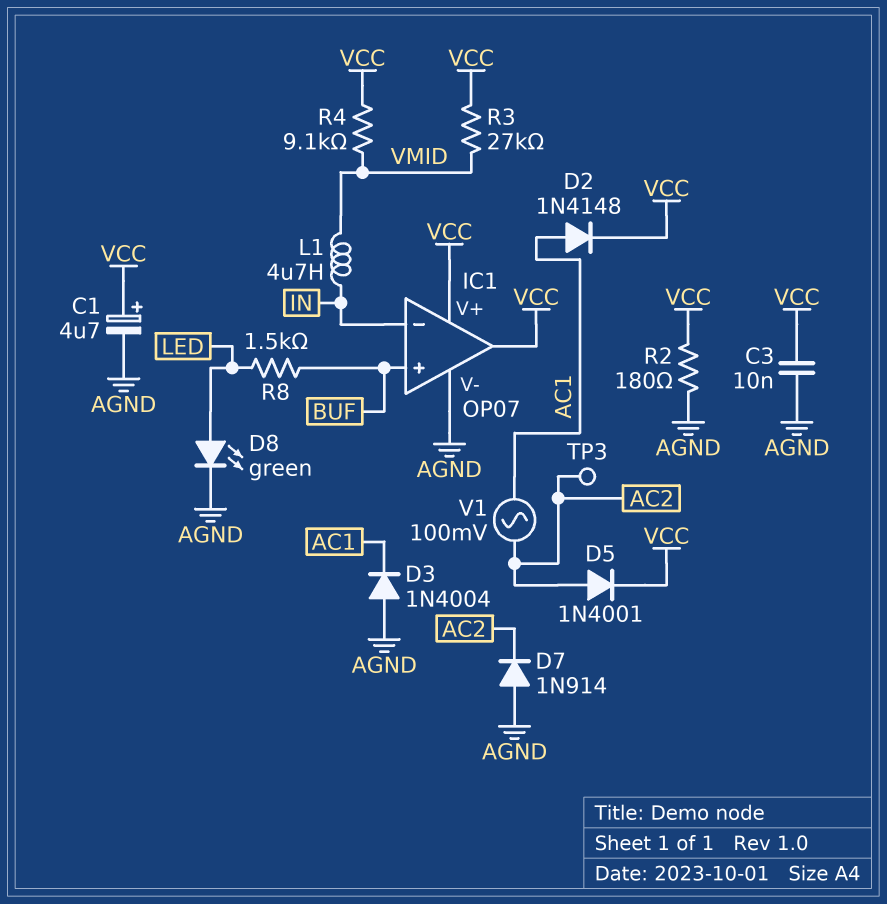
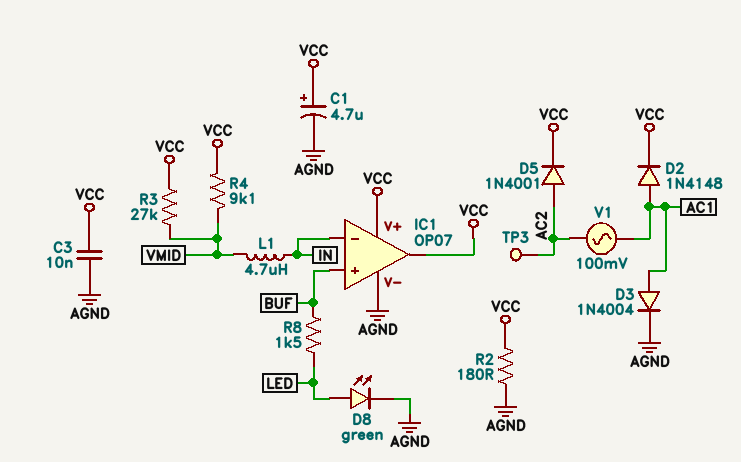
D3: diode 1N4004 (A AGND, K AC1) -> diode 1N4004 (A AC1, K AGND)
D7: diode 1N914 (A AGND, K AC2) -> none

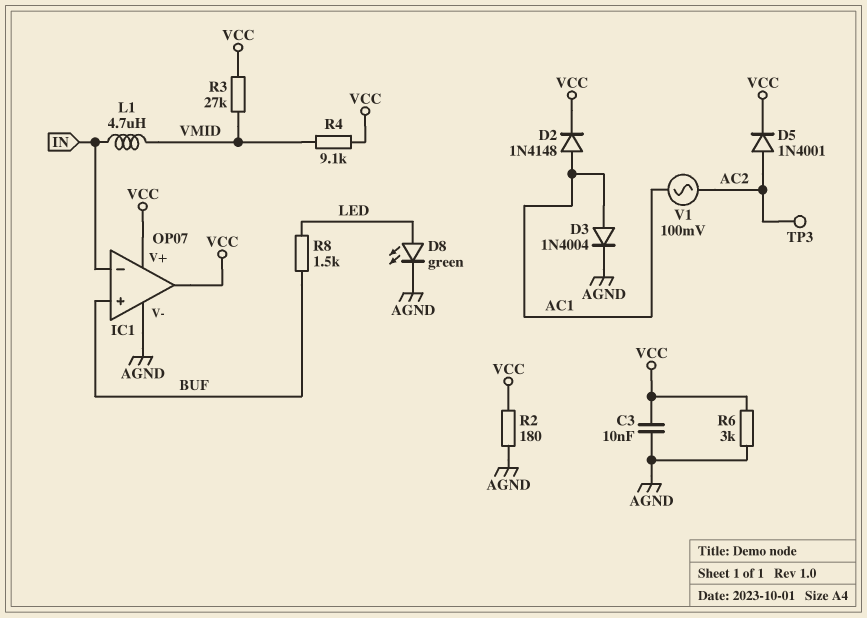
C1: 4.7uF (plus VCC, minus AGND) -> none
R6: none -> 3k (AGND, VCC)

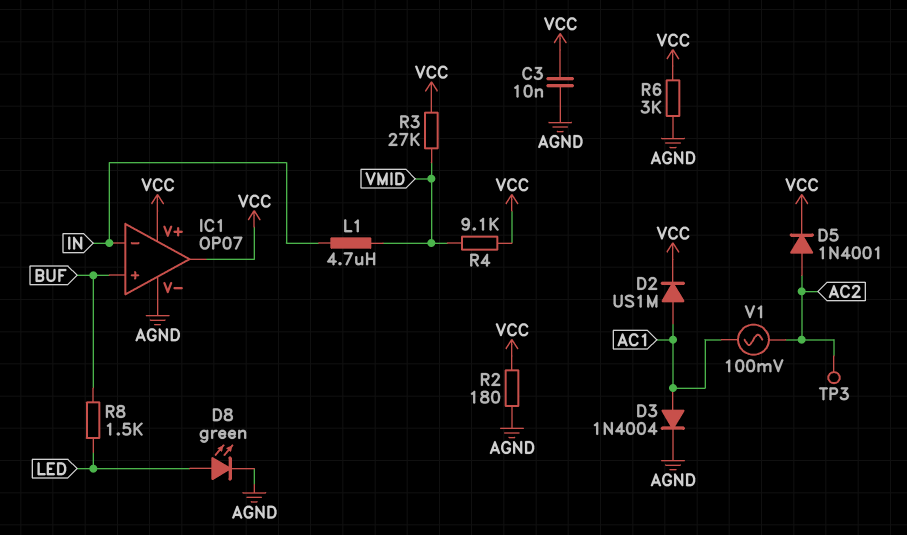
D2: diode 1N4148 (A AC1, K VCC) -> diode US1M (A AC1, K VCC)

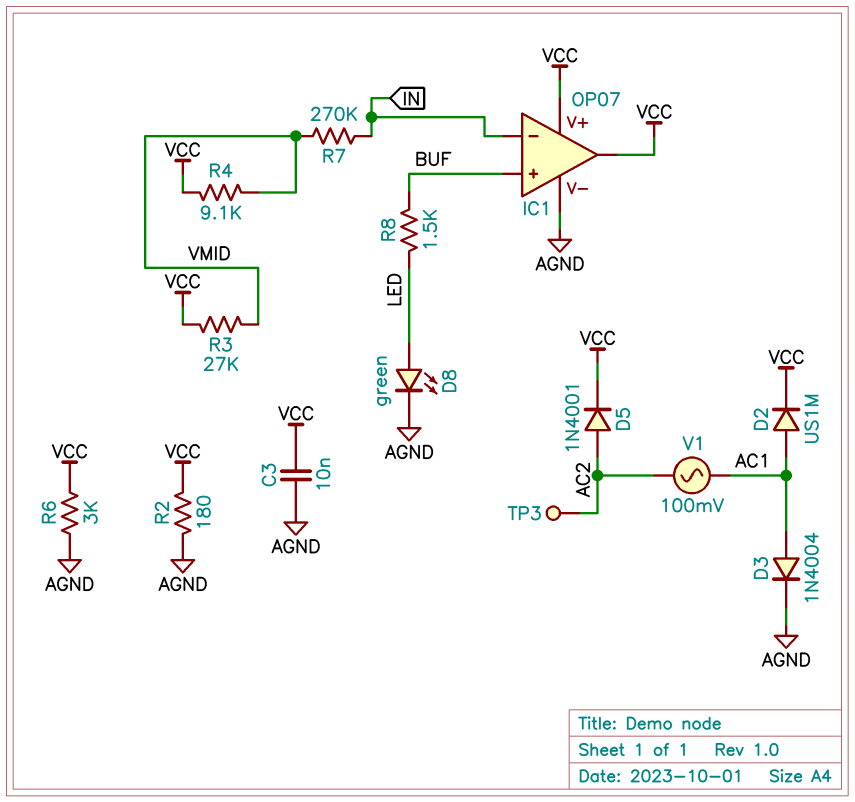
L1: 4.7uH (IN, VMID) -> none
R7: none -> 270k (IN, VMID)

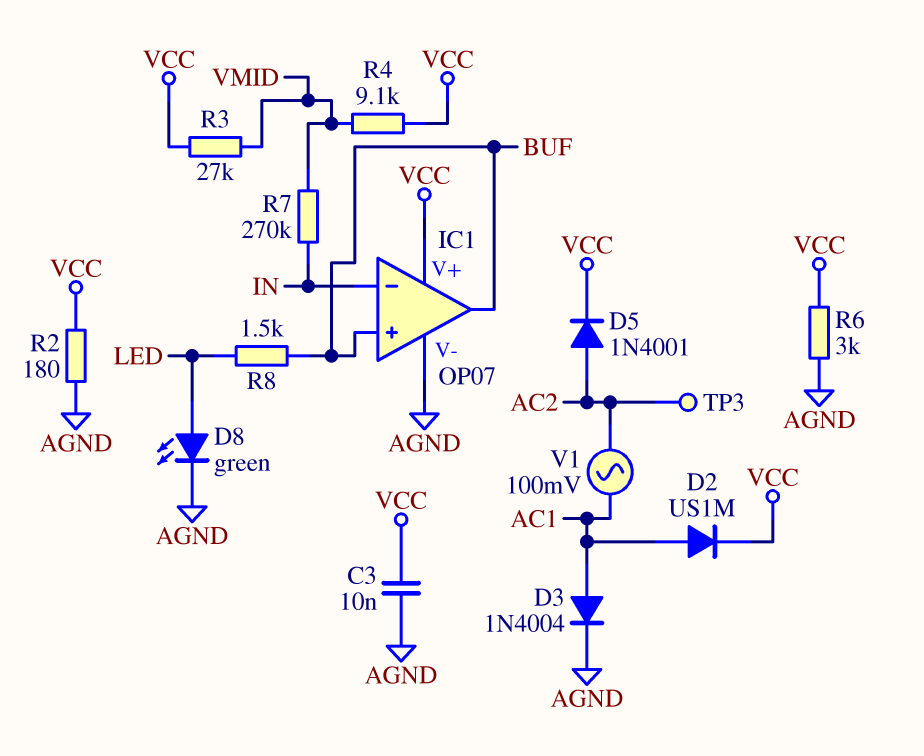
IC1 pin out: VCC -> BUF

